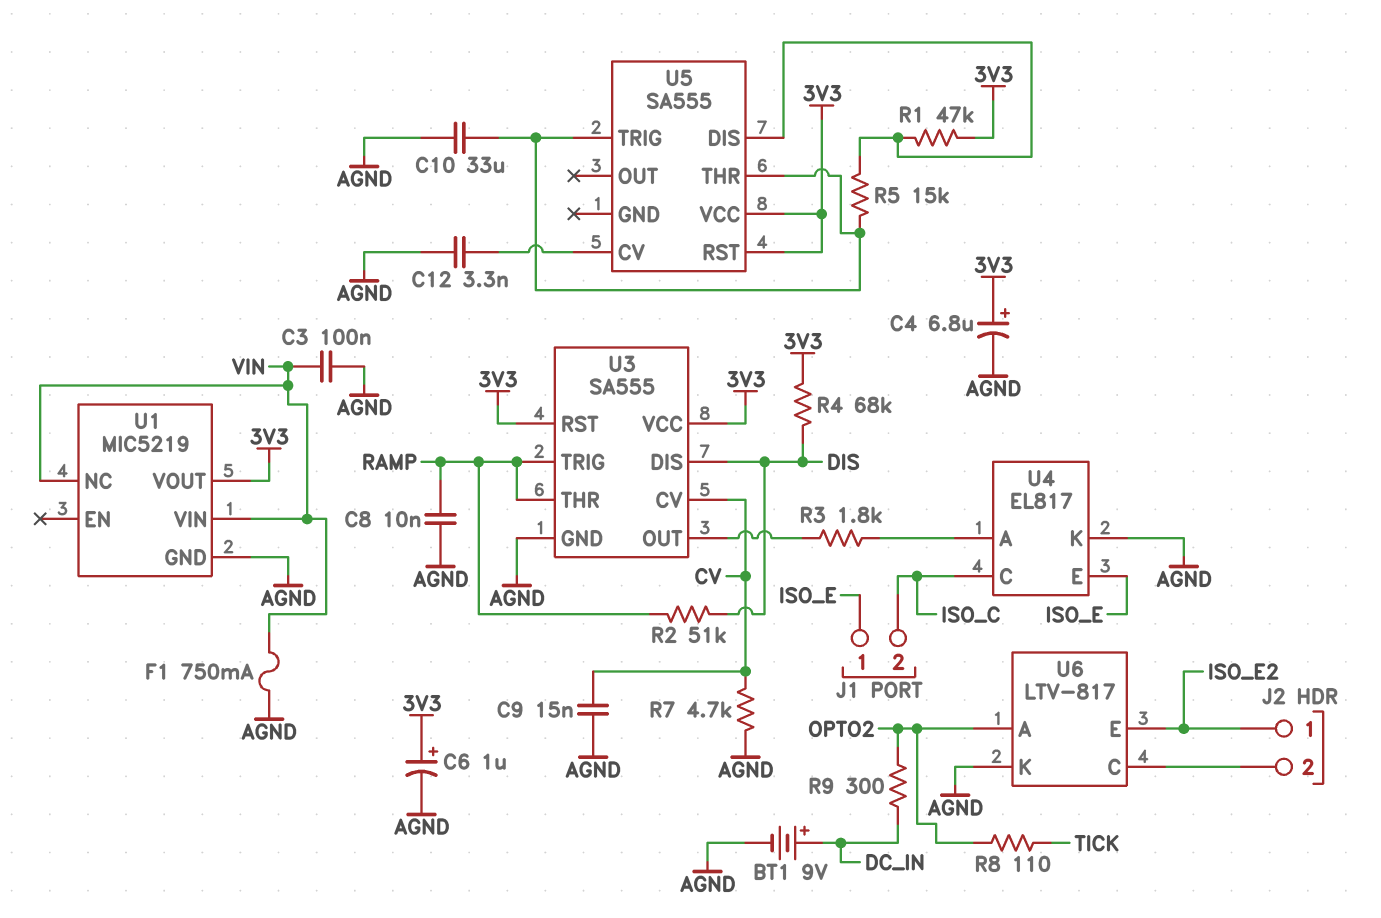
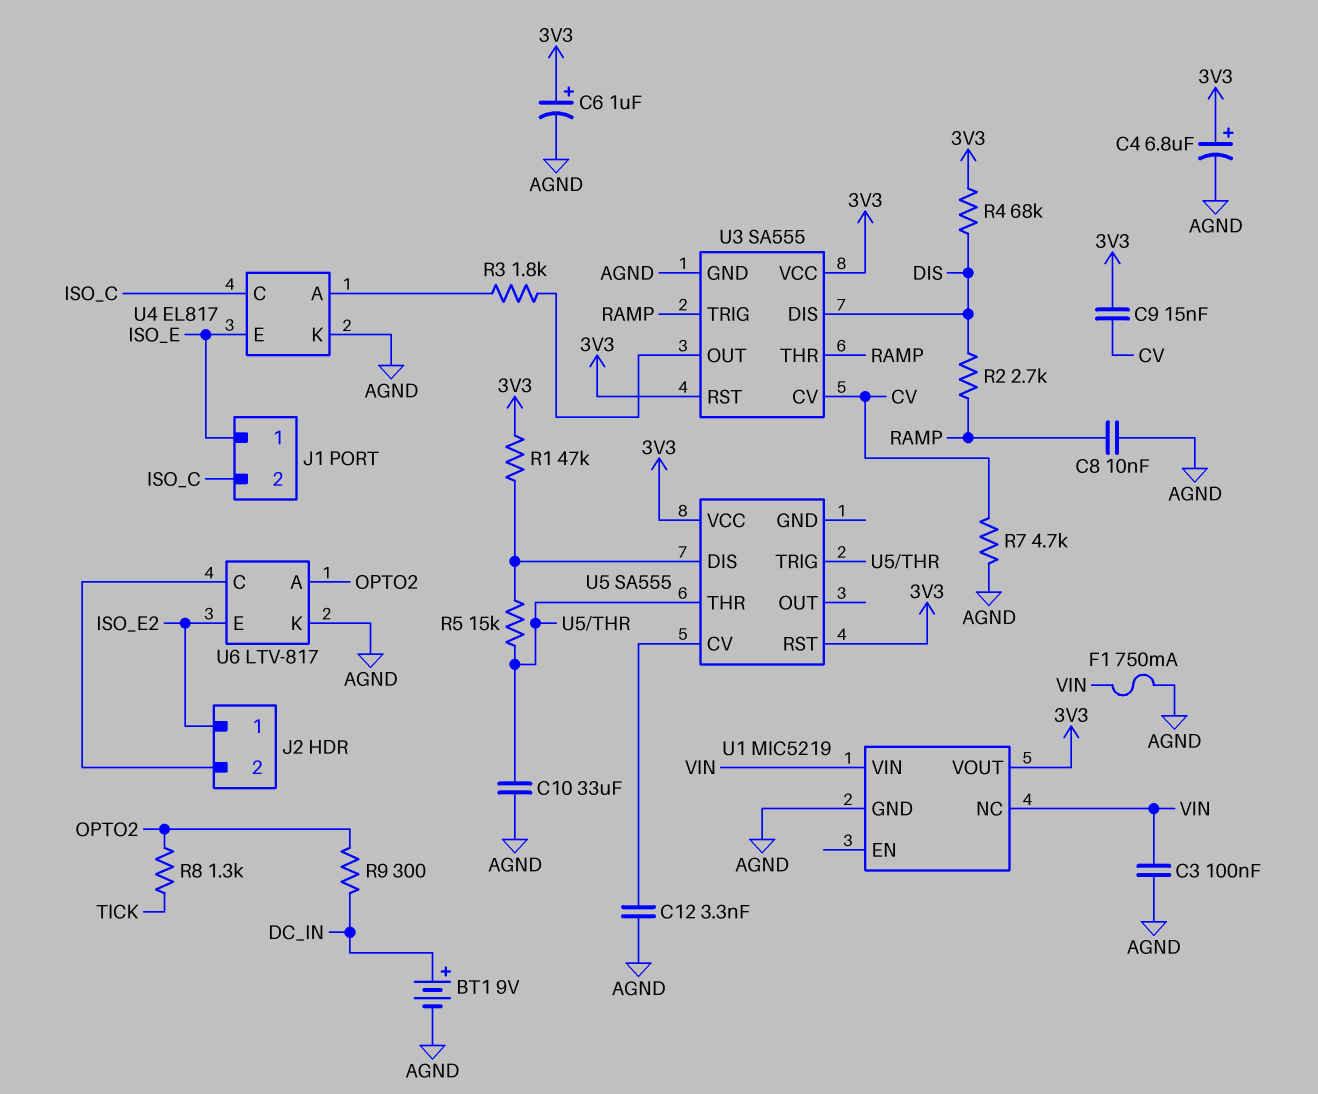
C9: 15nF (AGND, CV) -> 15nF (3V3, CV)
R2: 51k (DIS, RAMP) -> 2.7k (DIS, RAMP)
R8: 110 (OPTO2, TICK) -> 1.3k (OPTO2, TICK)

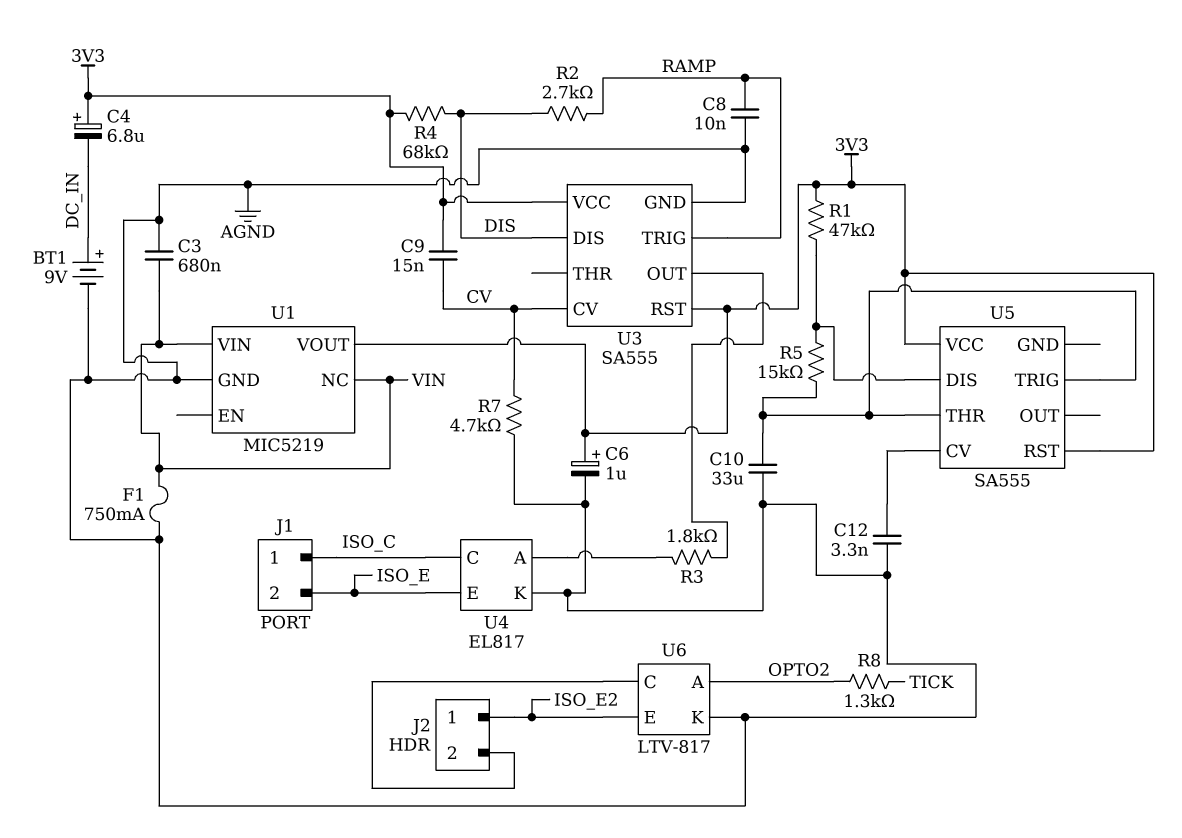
C3: 100nF (AGND, VIN) -> 680nF (AGND, VIN)
C4: 6.8uF (plus 3V3, minus AGND) -> 6.8uF (plus 3V3, minus DC_IN)
J1 pin 1: ISO_E -> ISO_C
J1 pin 2: ISO_C -> ISO_E
R9: 300 (DC_IN, OPTO2) -> none
U3 pin THR: RAMP -> none

